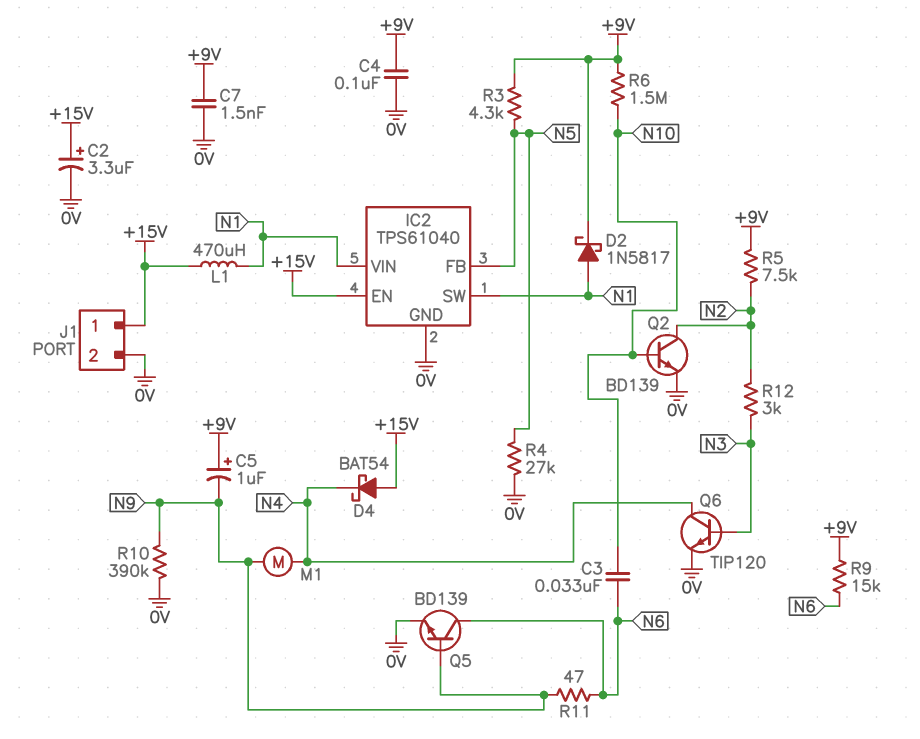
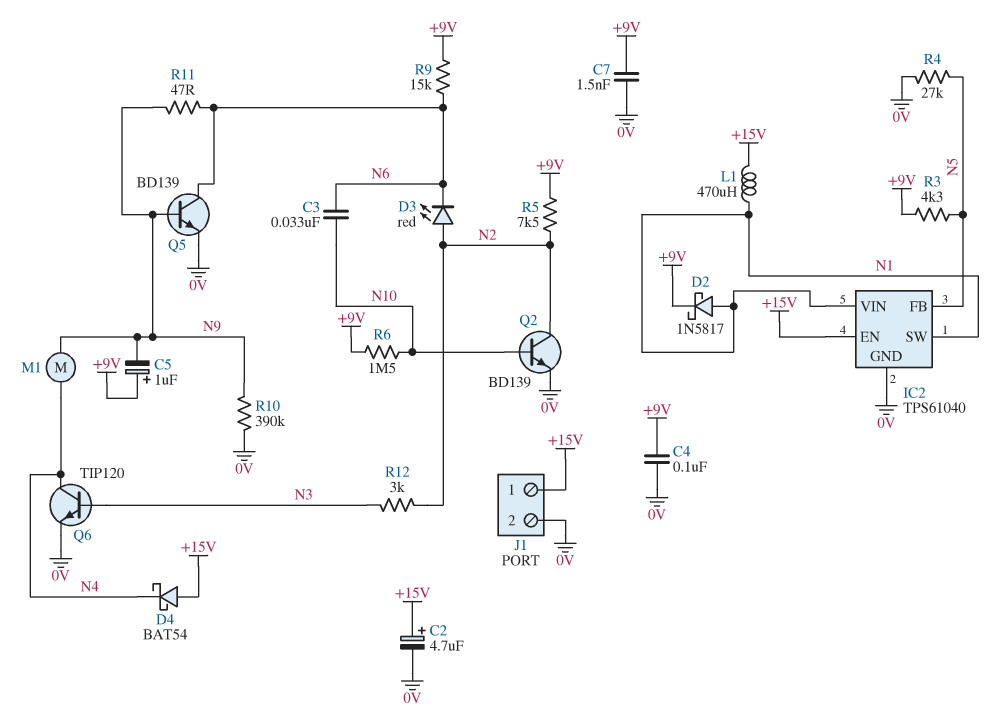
C2: 3.3uF (plus +15V, minus 0V) -> 4.7uF (plus +15V, minus 0V)
D3: none -> LED red (A N2, K N6)

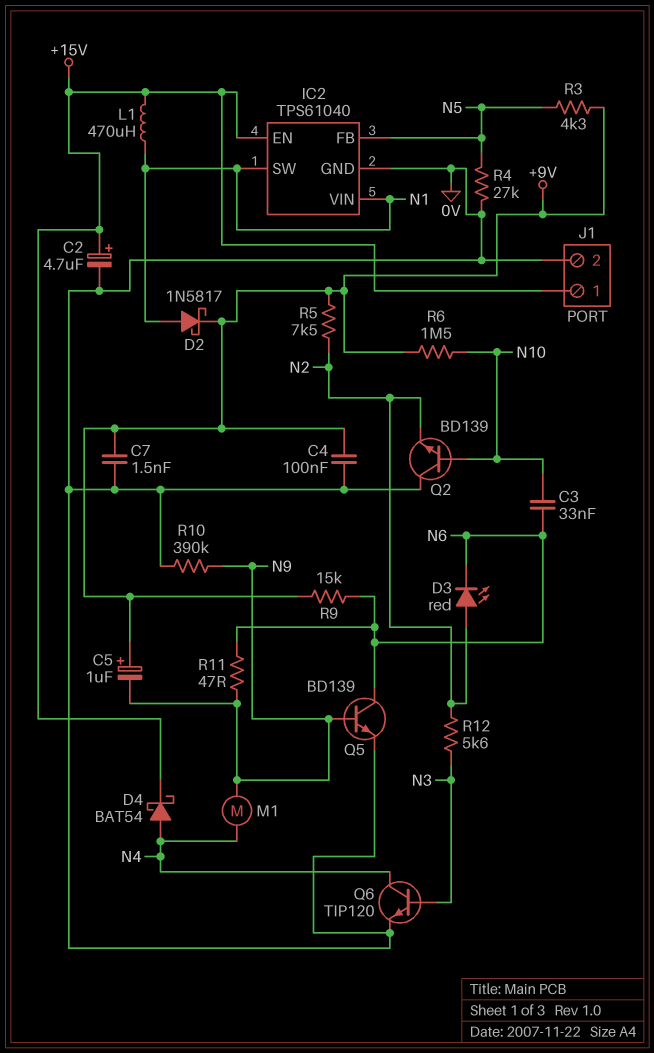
D4: schottky BAT54 (A +15V, K N4) -> schottky BAT54 (A N4, K +15V)
Q2: NPN BD139 (B N10, C N2, E 0V) -> NPN BD139 (B N10, C 0V, E N2)
R12: 3k (N2, N3) -> 5.6k (N2, N3)

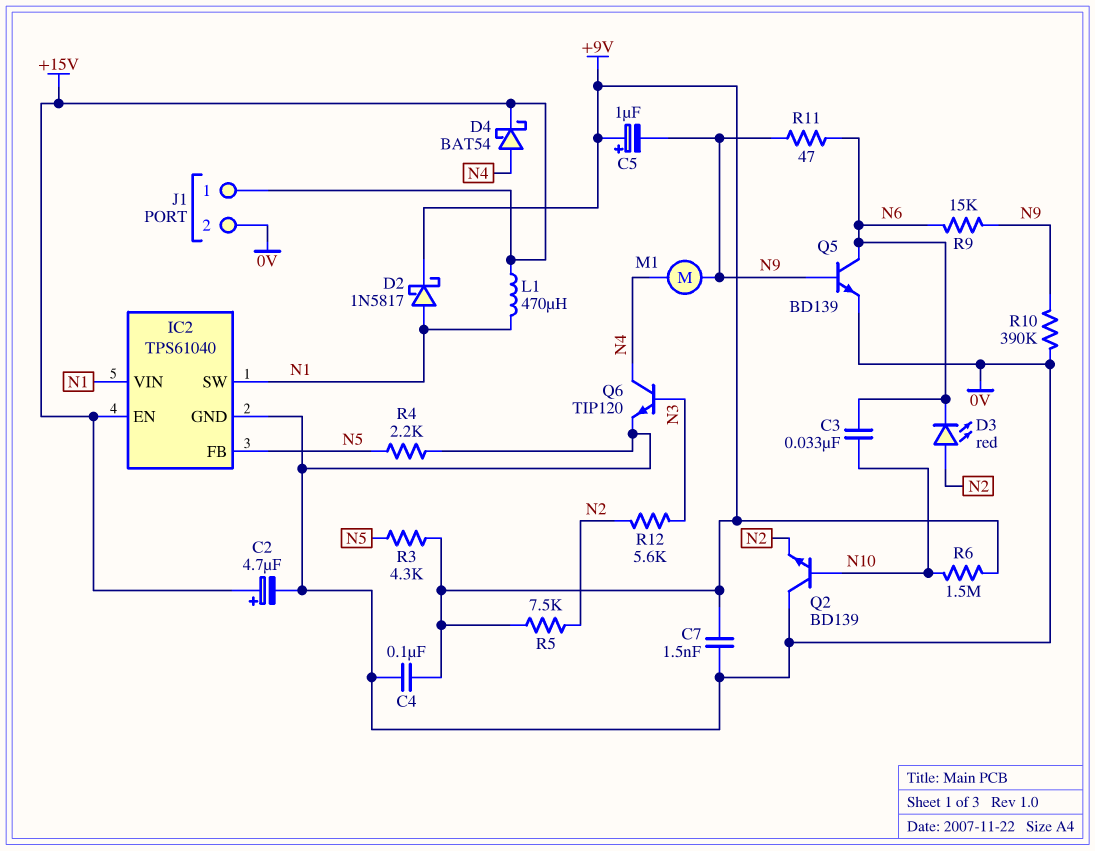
R4: 27k (0V, N5) -> 2.2k (0V, N5)
R9: 15k (+9V, N6) -> 15k (N6, N9)

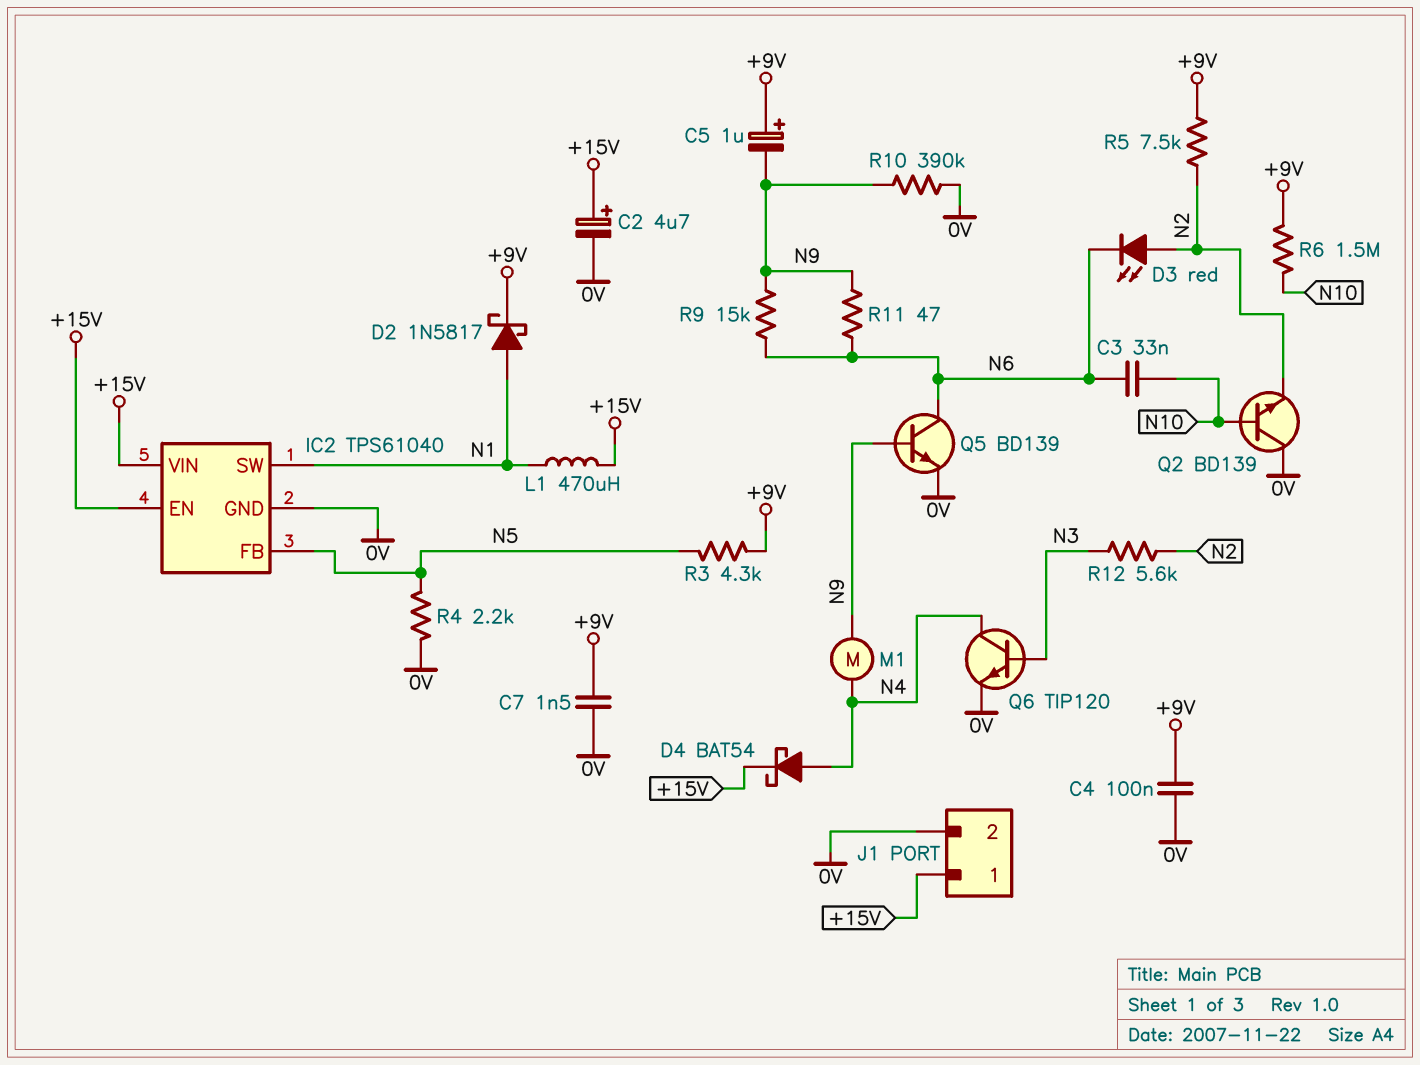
IC2 pin VIN: N1 -> +15V

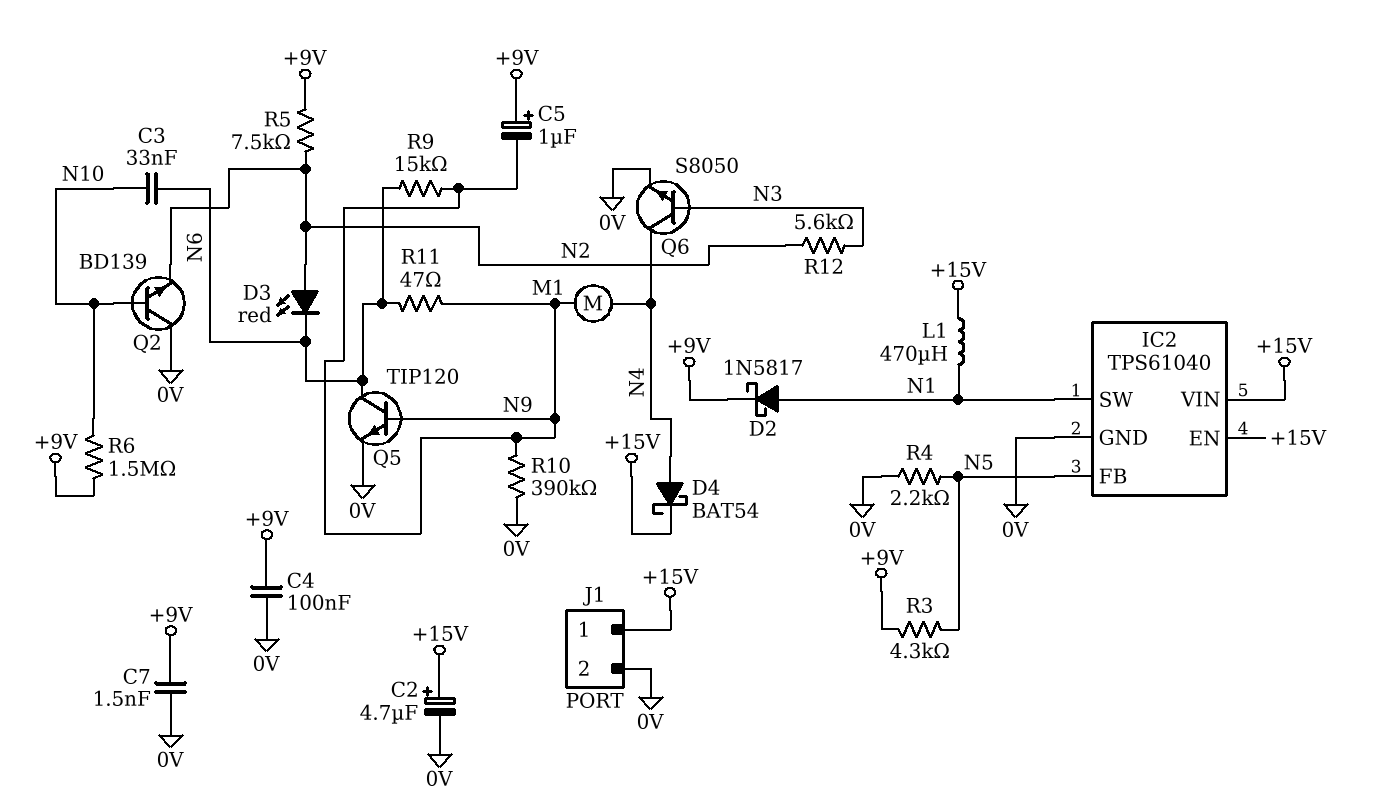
Q5: NPN BD139 (B N9, C N6, E 0V) -> NPN TIP120 (B N9, C N6, E 0V)
Q6: NPN TIP120 (B N3, C N4, E 0V) -> NPN S8050 (B N3, C N4, E 0V)

